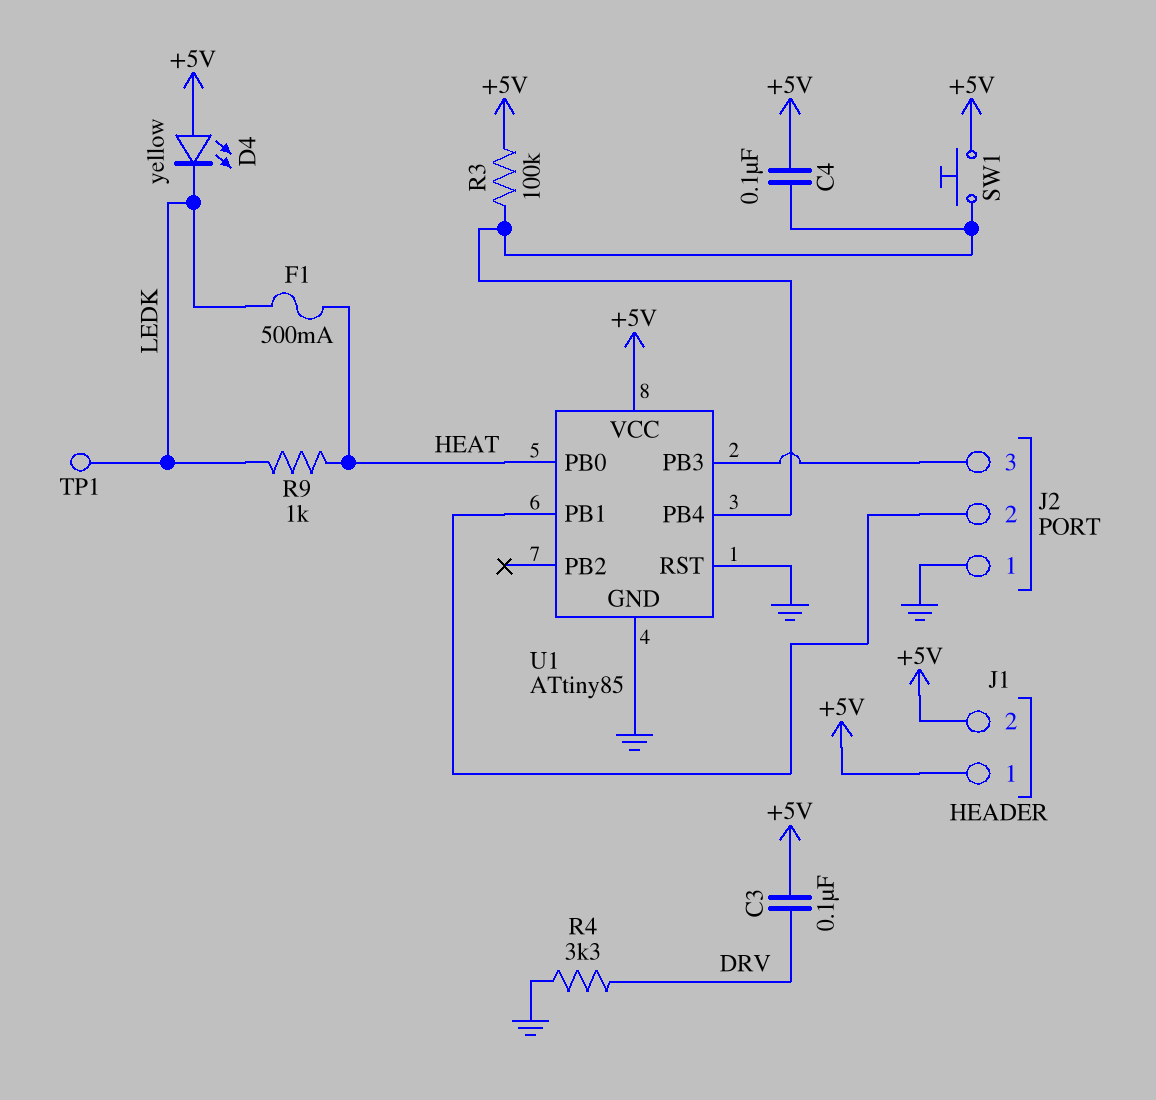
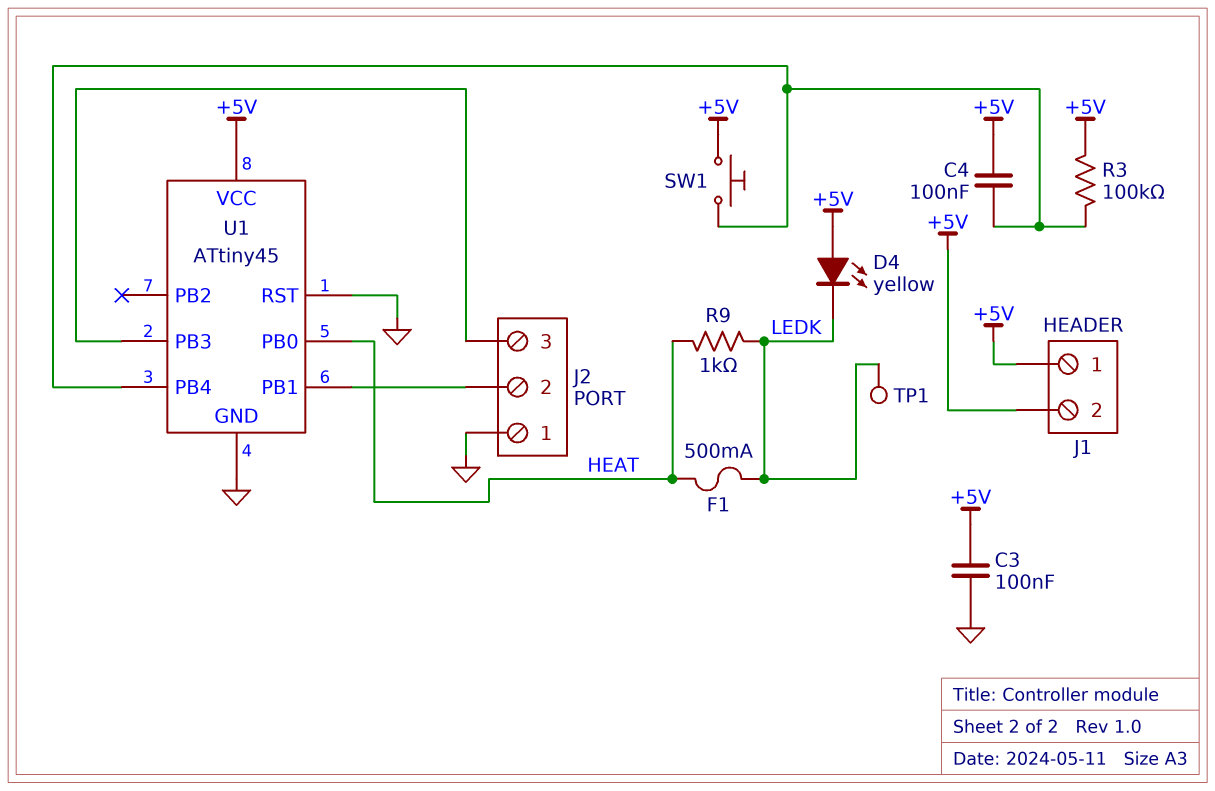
C3: 100nF (+5V, DRV) -> 100nF (+5V, GND)
R4: 3.3k (DRV, GND) -> none
U1: ATtiny85 -> ATtiny45

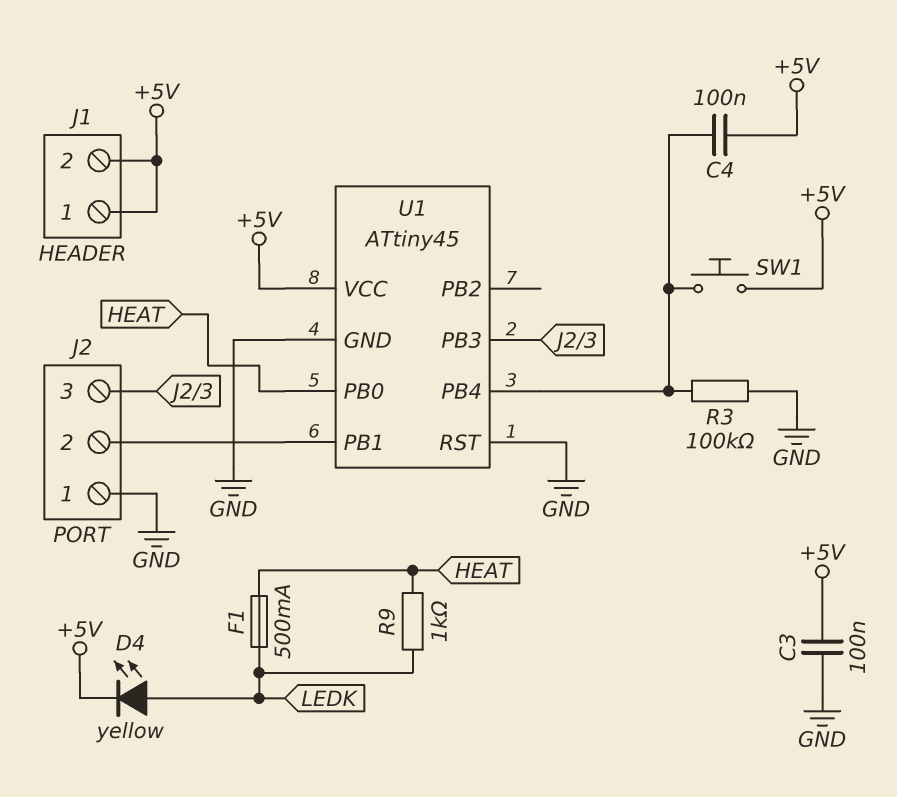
D4: LED yellow (A +5V, K LEDK) -> LED yellow (A LEDK, K +5V)
R3: 100k (+5V, U1/PB4) -> 100k (GND, U1/PB4)
TP1: test point (LEDK) -> none

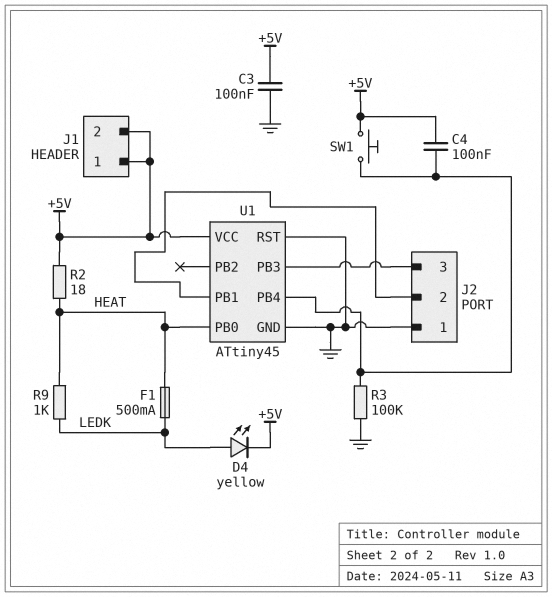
R2: none -> 18 (+5V, HEAT)

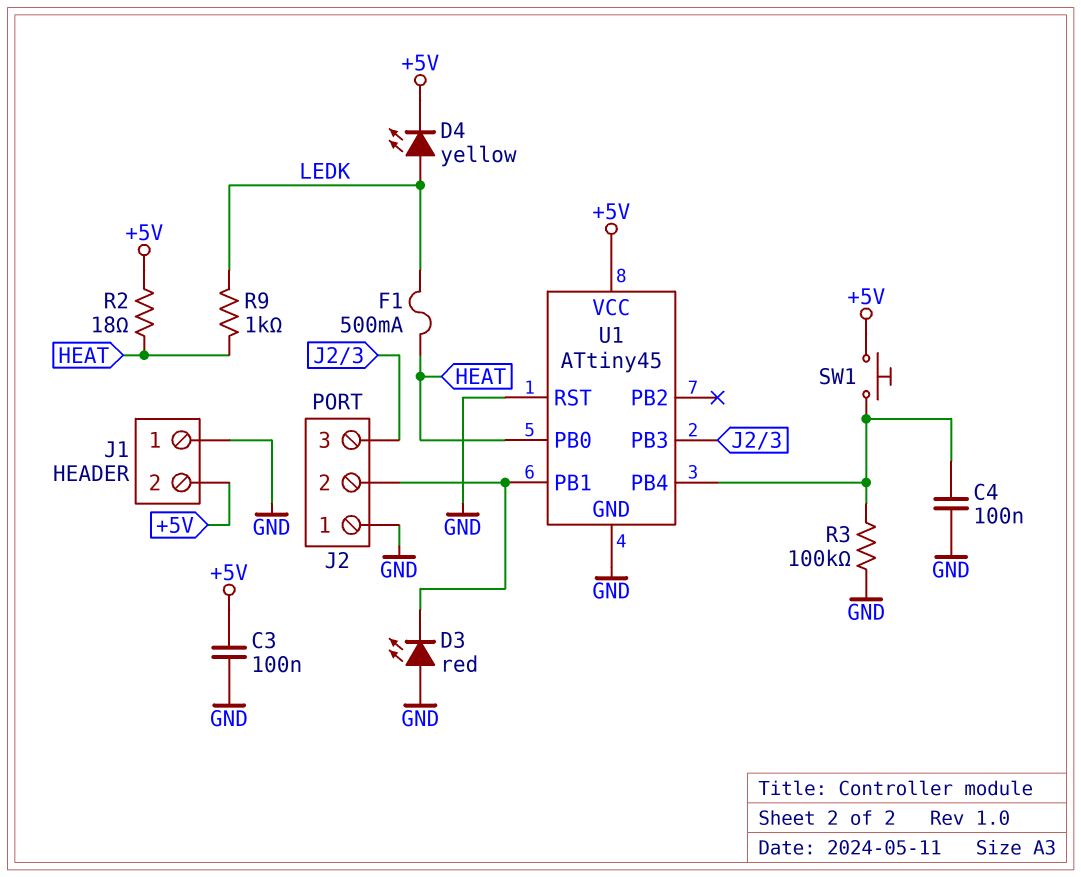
C4: 100nF (+5V, U1/PB4) -> 100nF (GND, U1/PB4)
D3: none -> LED red (A GND, K J2/2)
J1 pin 1: +5V -> GND

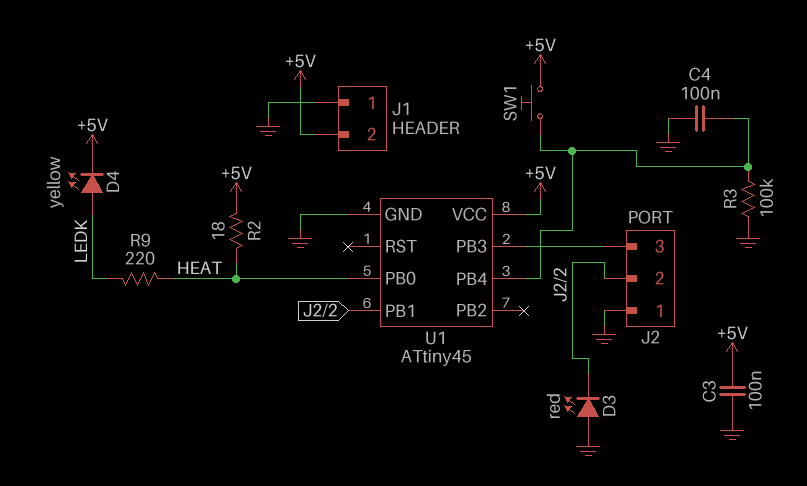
F1: 500mA (HEAT, LEDK) -> none
R9: 1k (HEAT, LEDK) -> 220 (HEAT, LEDK)
U1 pin RST: GND -> none

